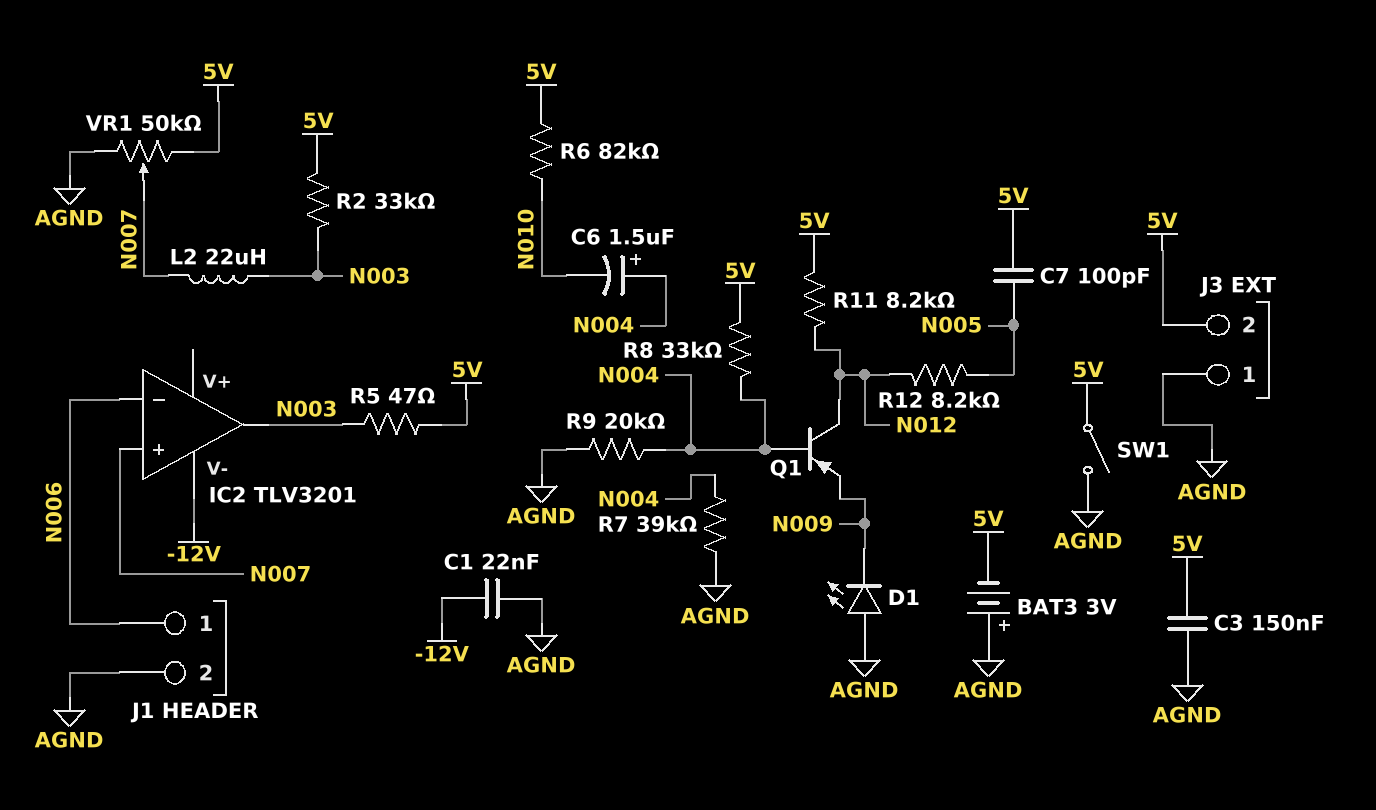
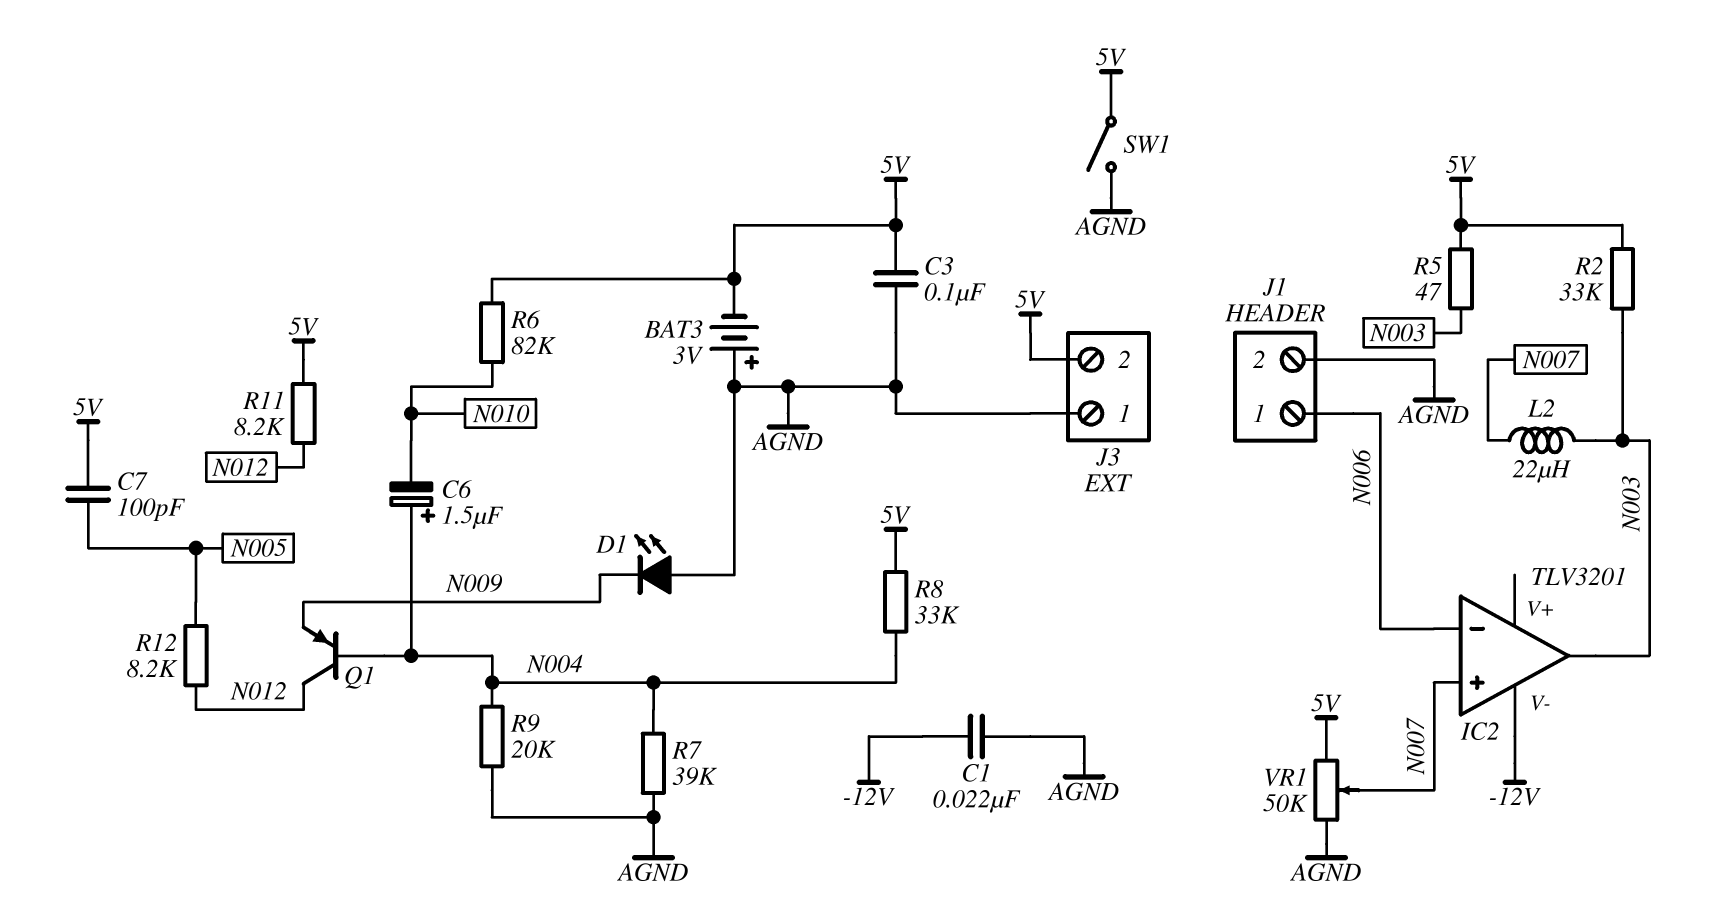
C3: 150nF (5V, AGND) -> 100nF (5V, AGND)

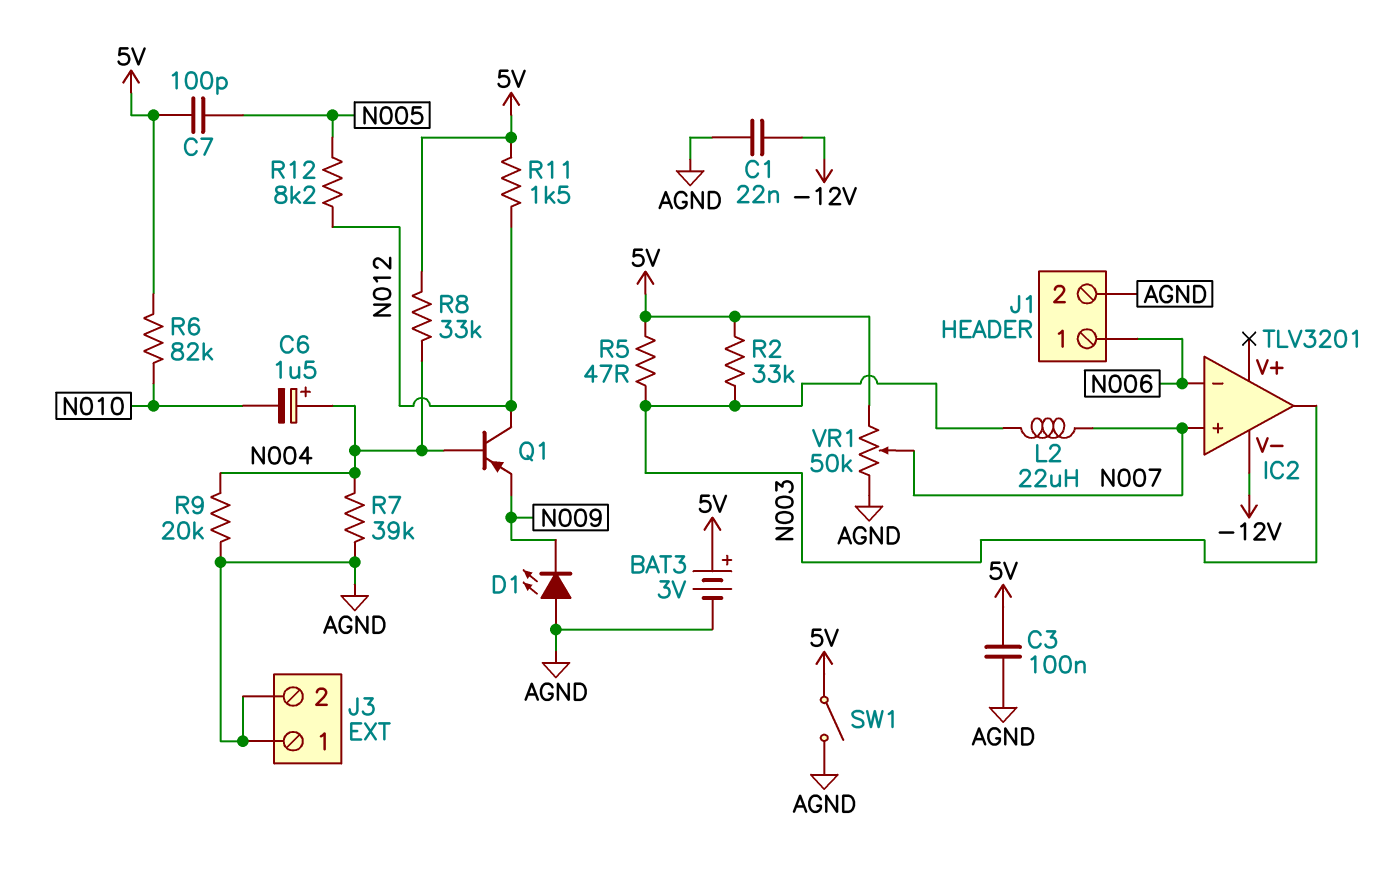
BAT3: 3V (plus AGND, minus 5V) -> 3V (plus 5V, minus AGND)
J3 pin 2: 5V -> AGND
R11: 8.2k (5V, N012) -> 1.5k (5V, N012)

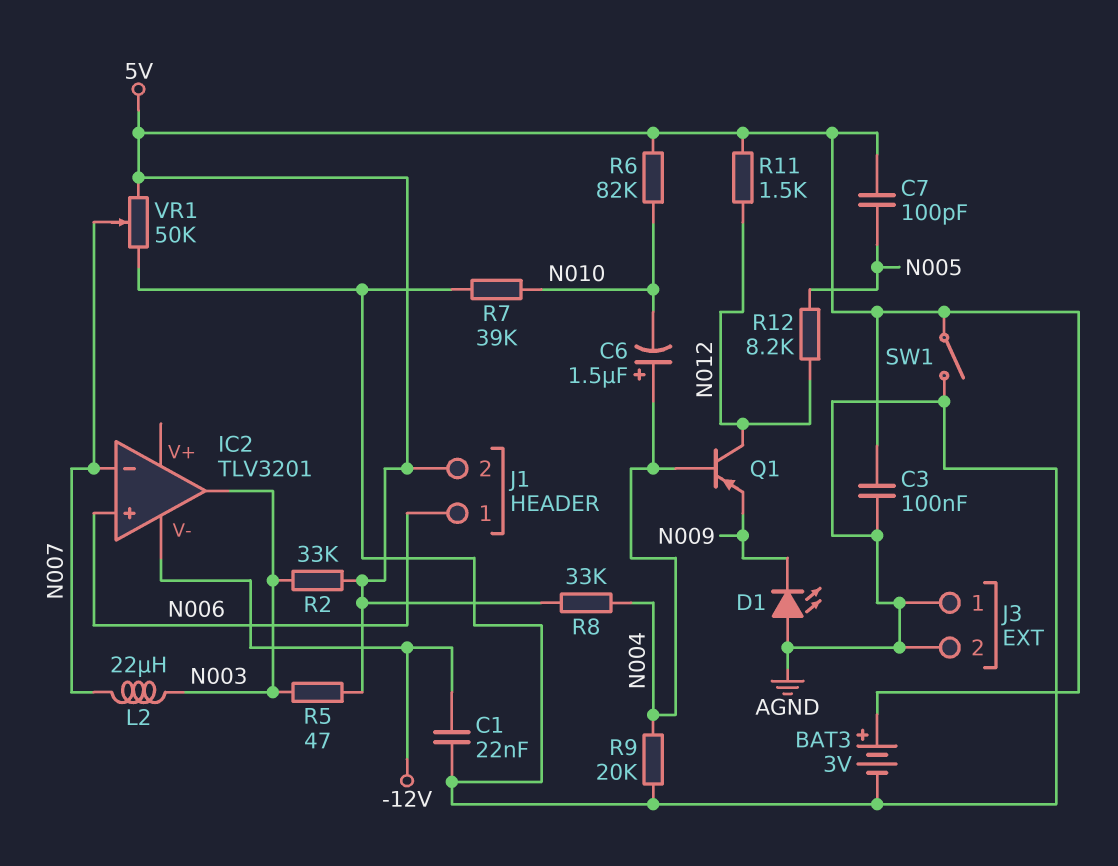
IC2 pin in+: N007 -> N006
IC2 pin in-: N006 -> N007
J1 pin 2: AGND -> 5V
R7: 39k (AGND, N004) -> 39k (AGND, N010)

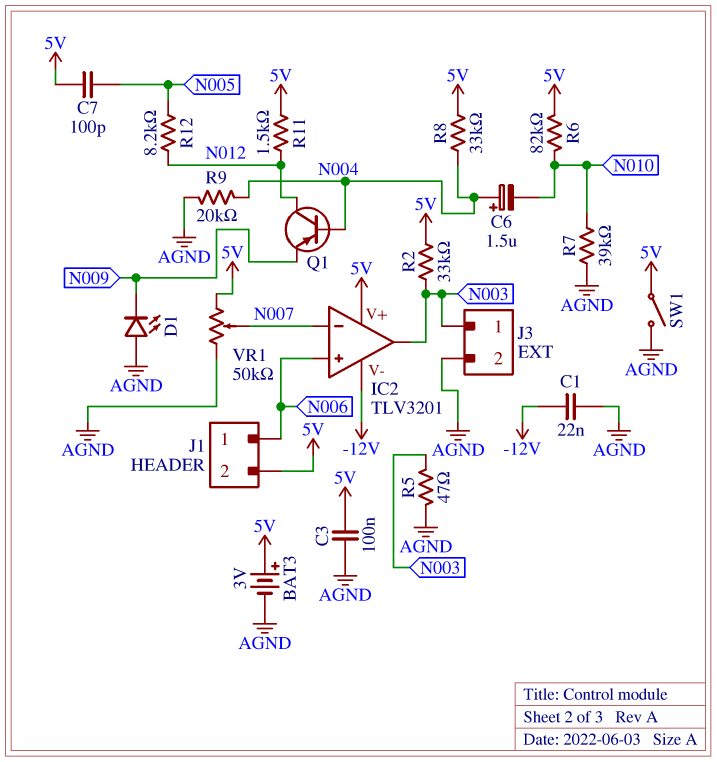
IC2 pin V+: none -> 5V
J3 pin 1: AGND -> N003
L2: 22uH (N003, N007) -> none
R5: 47 (5V, N003) -> 47 (AGND, N003)

